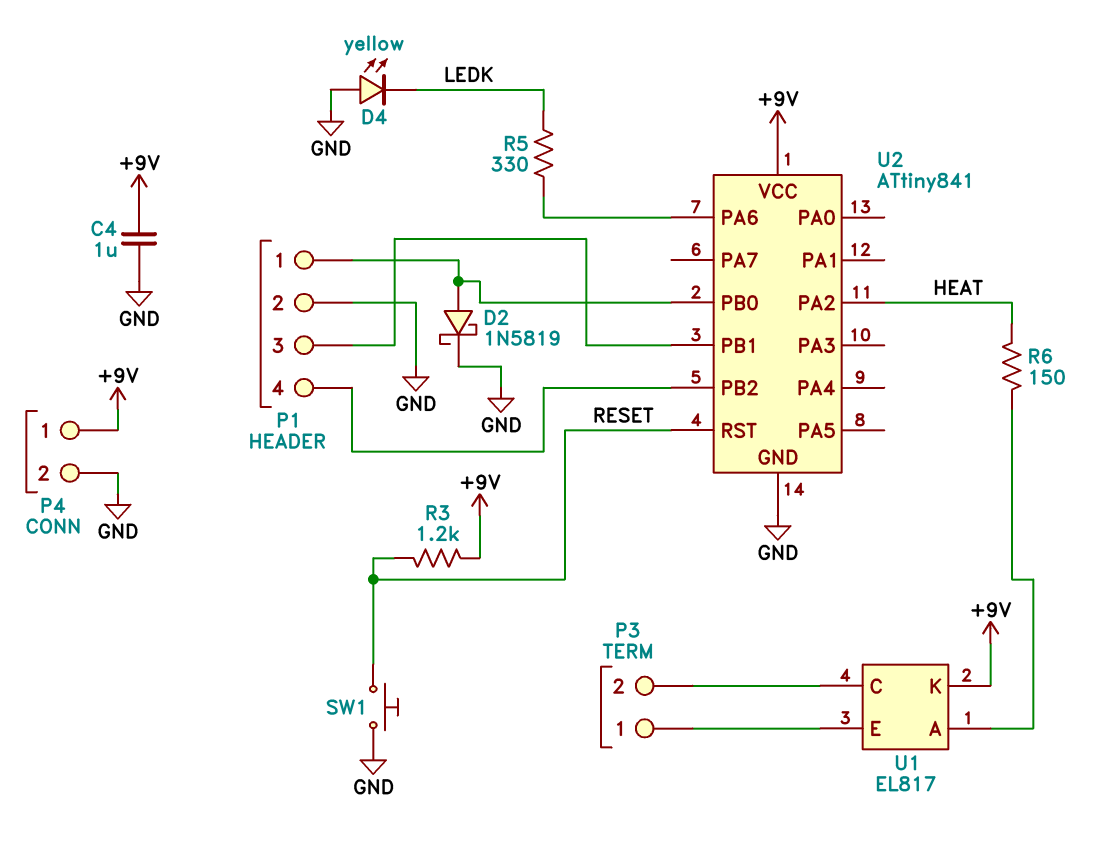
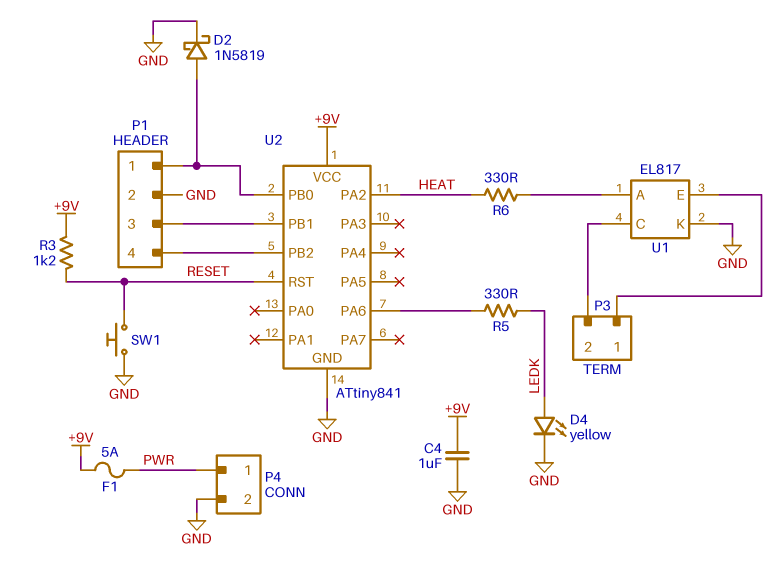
D4: LED yellow (A GND, K LEDK) -> LED yellow (A LEDK, K GND)
F1: none -> 5A (+9V, PWR)
P4 pin 1: +9V -> PWR
R6: 150 (HEAT, U1/A) -> 330 (HEAT, U1/A)
U1 pin K: +9V -> GND

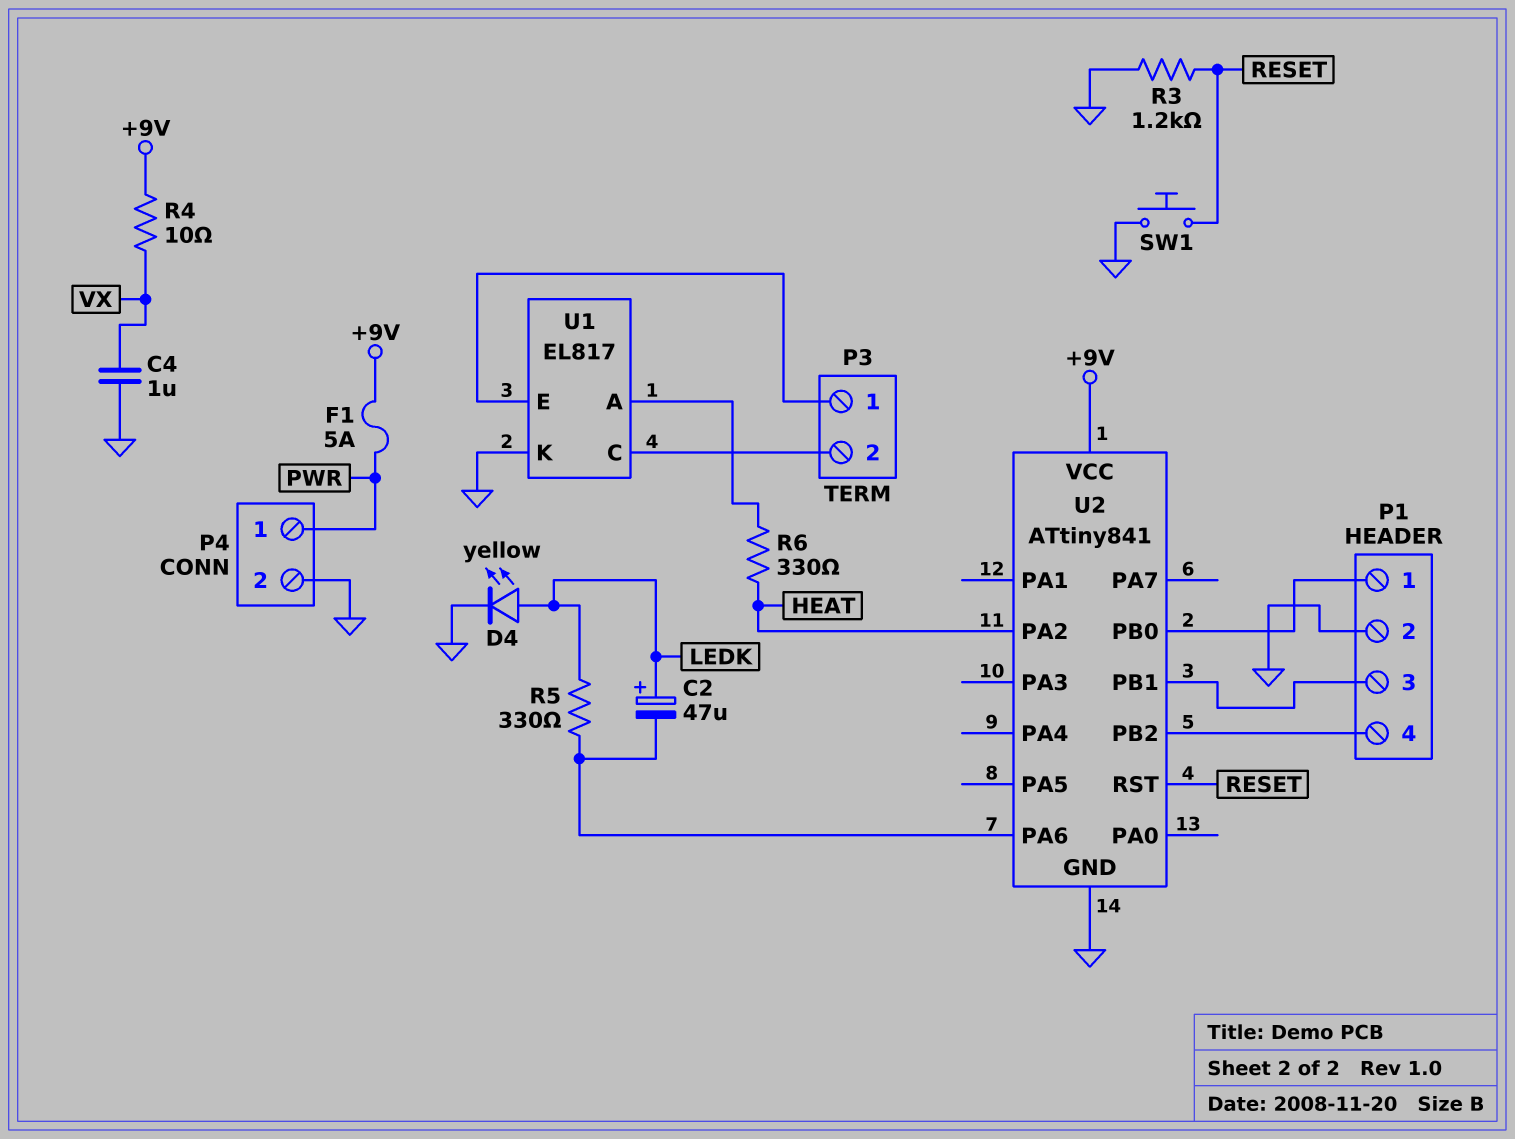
C2: none -> 47uF (plus LEDK, minus U2/PA6)
C4: 1uF (+9V, GND) -> 1uF (GND, VX)
D2: schottky 1N5819 (A P1/1, K GND) -> none
R3: 1.2k (+9V, RESET) -> 1.2k (GND, RESET)
R4: none -> 10 (+9V, VX)

